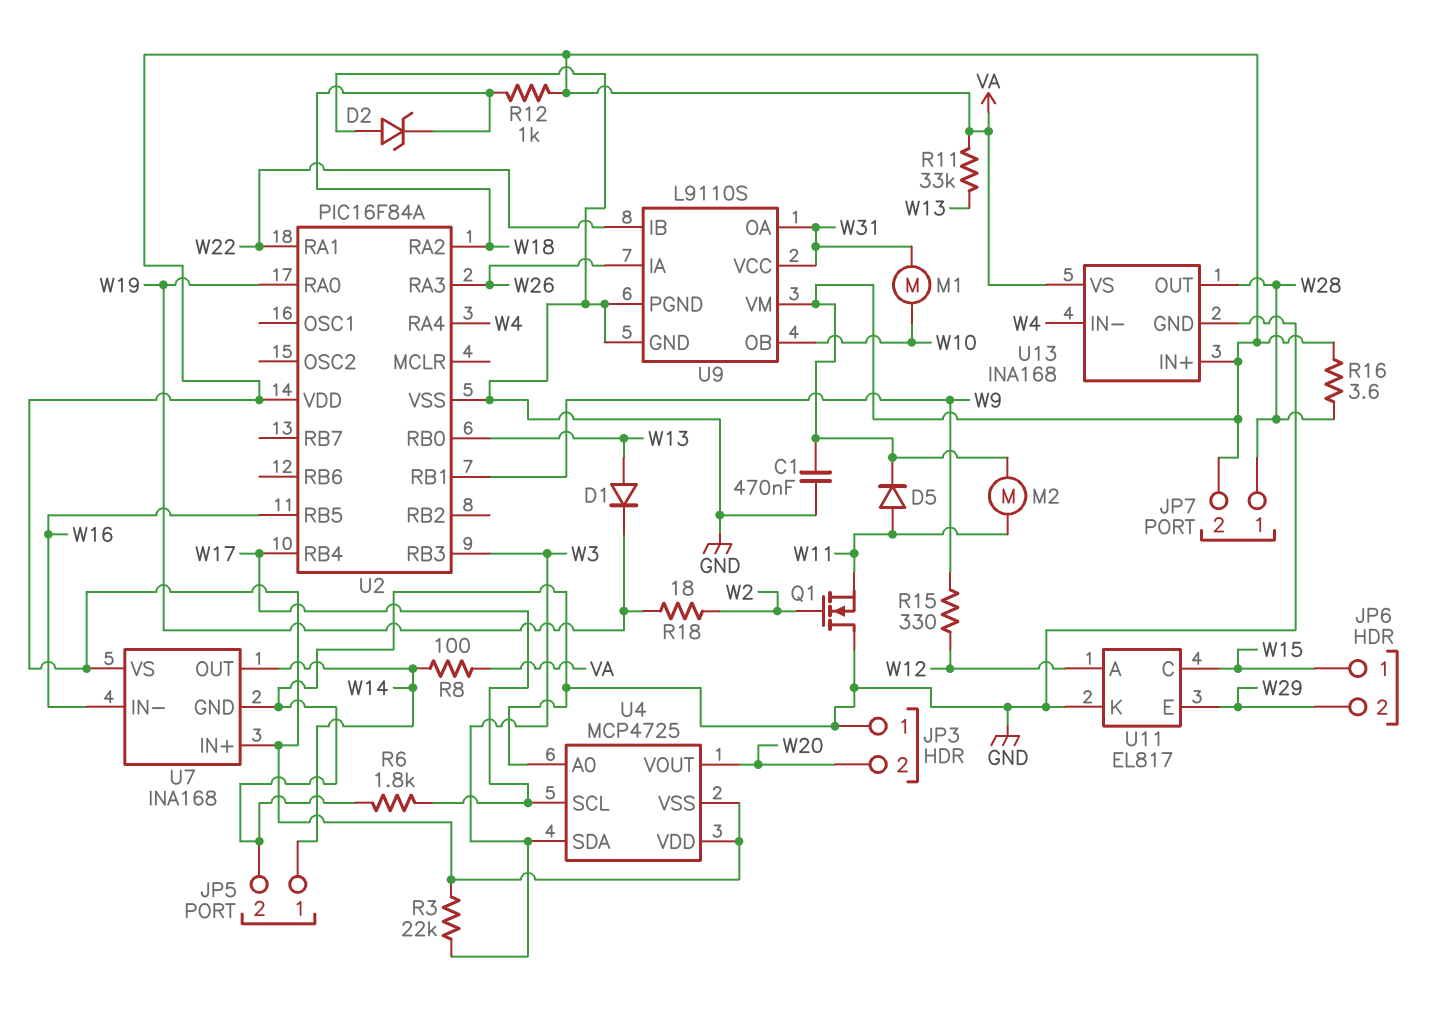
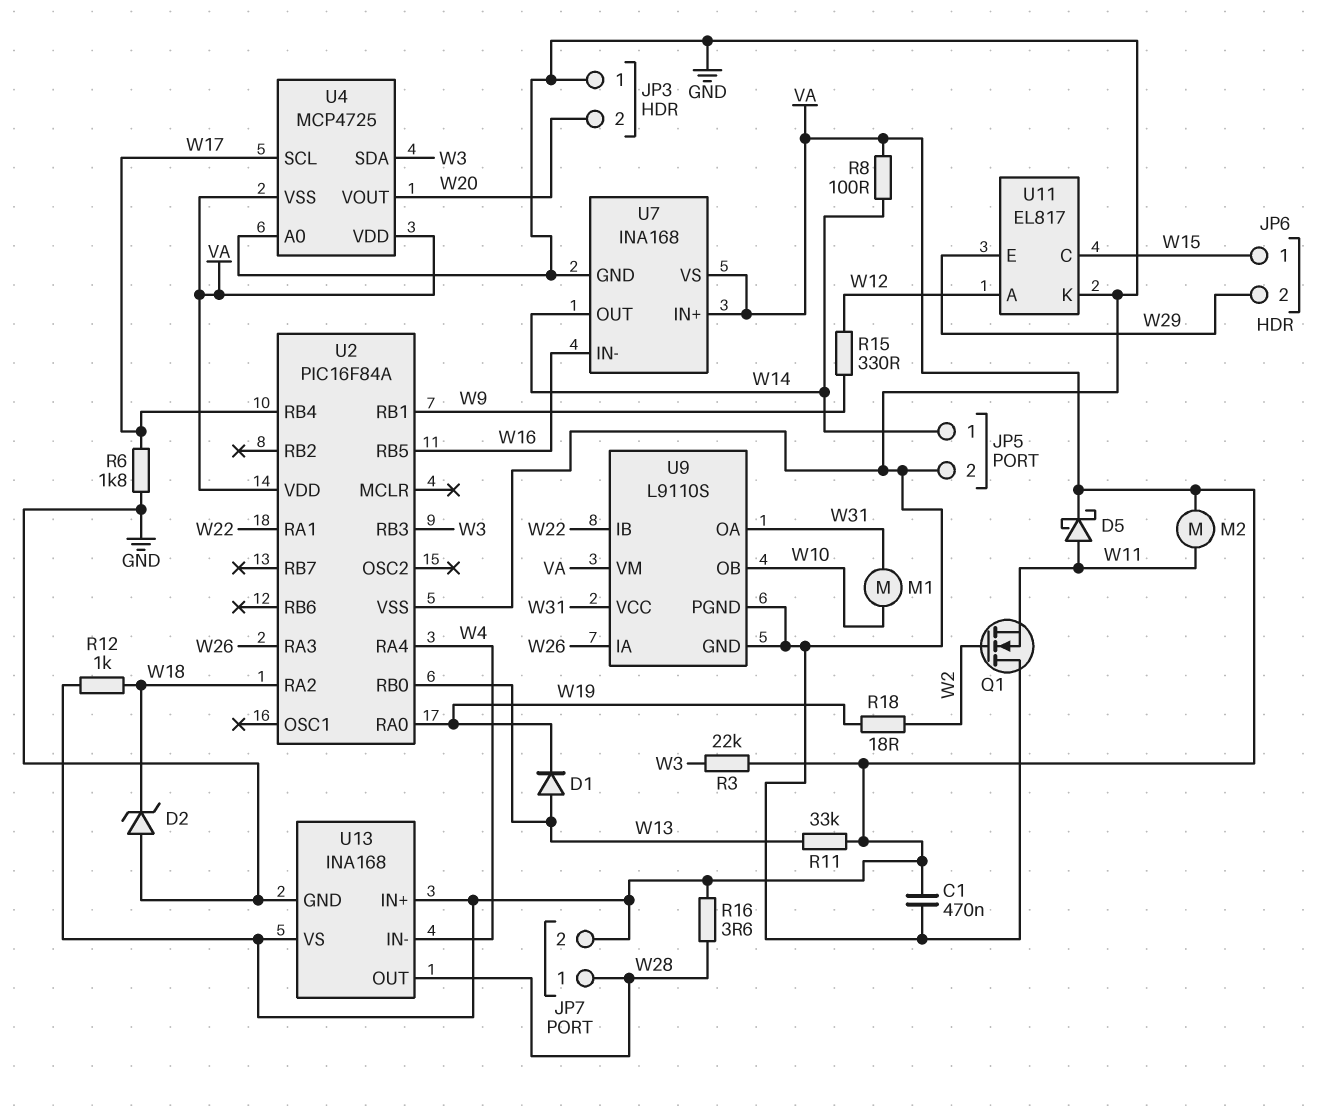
D5: diode (A W11, K VA) -> schottky (A W11, K VA)

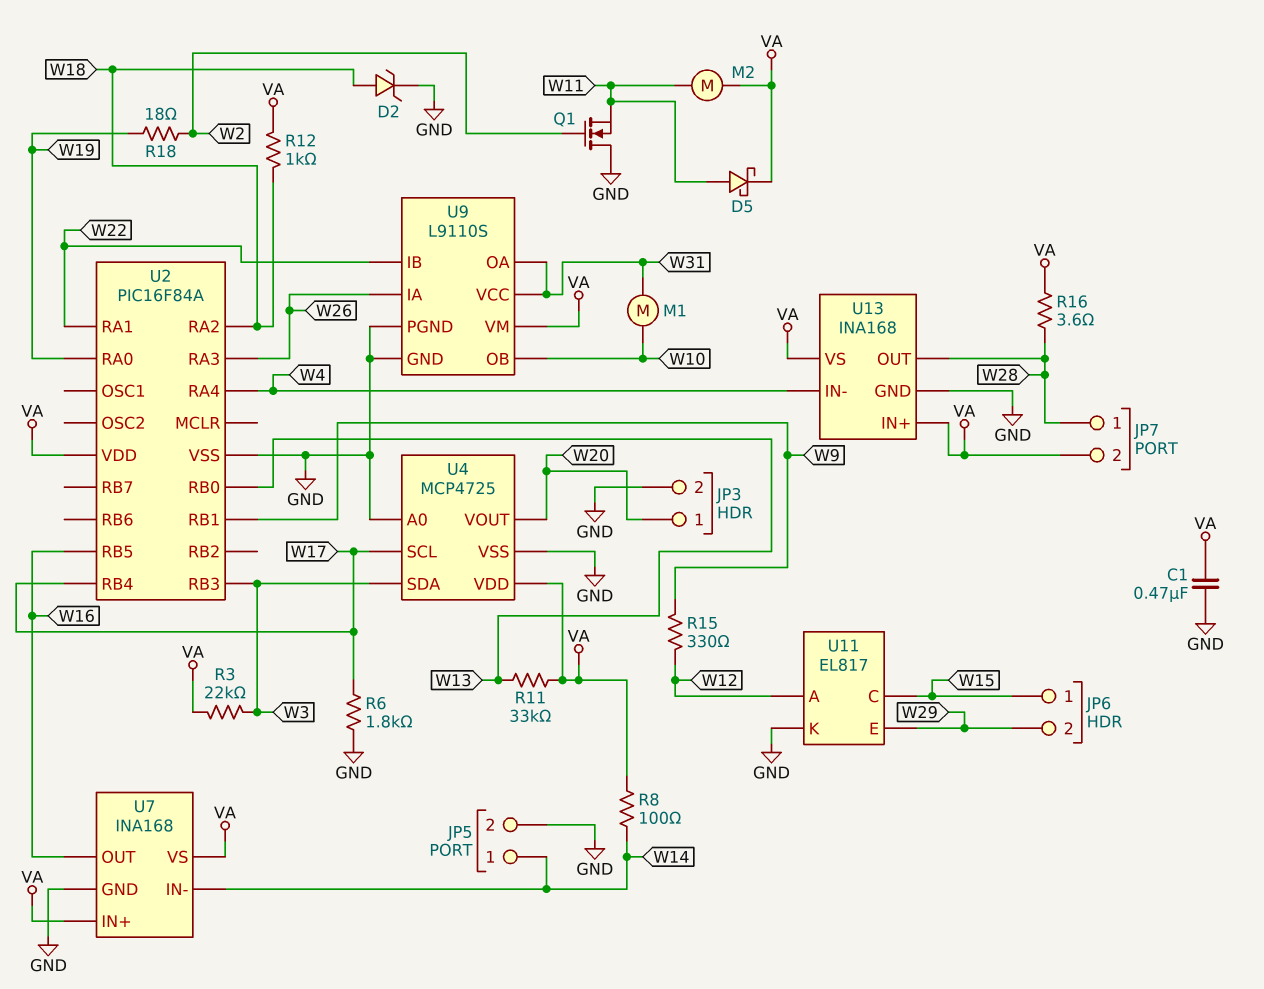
D1: diode (A W13, K W19) -> none
D2: zener (A GND, K W18) -> zener (A W18, K GND)
JP3 pin 1: GND -> W20
JP3 pin 2: W20 -> GND
U4 pin VSS: VA -> GND
U7 pin IN-: W16 -> W14
U7 pin OUT: W14 -> W16

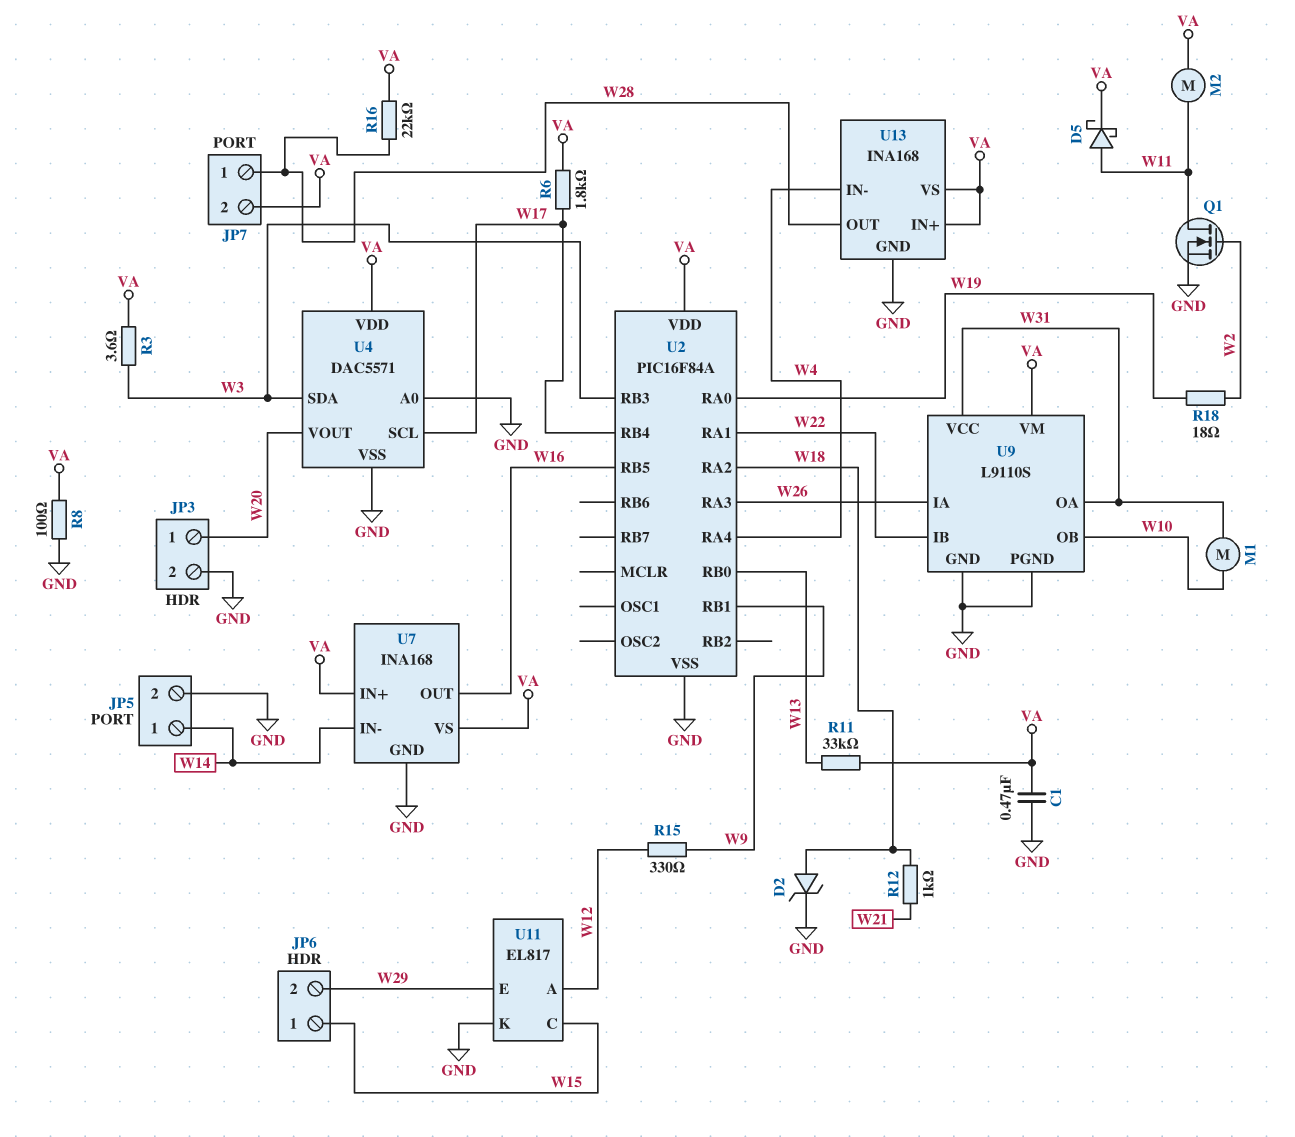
Q1: NMOS (G W2, D GND, S W11) -> NMOS (G W2, D W11, S GND)
R3: 22k (VA, W3) -> 3.6 (VA, W3)
R6: 1.8k (GND, W17) -> 1.8k (VA, W17)
R8: 100 (VA, W14) -> 100 (GND, VA)
R12: 1k (VA, W18) -> 1k (W18, W21)
R16: 3.6 (VA, W28) -> 22k (VA, W28)
U4: MCP4725 -> DAC5571

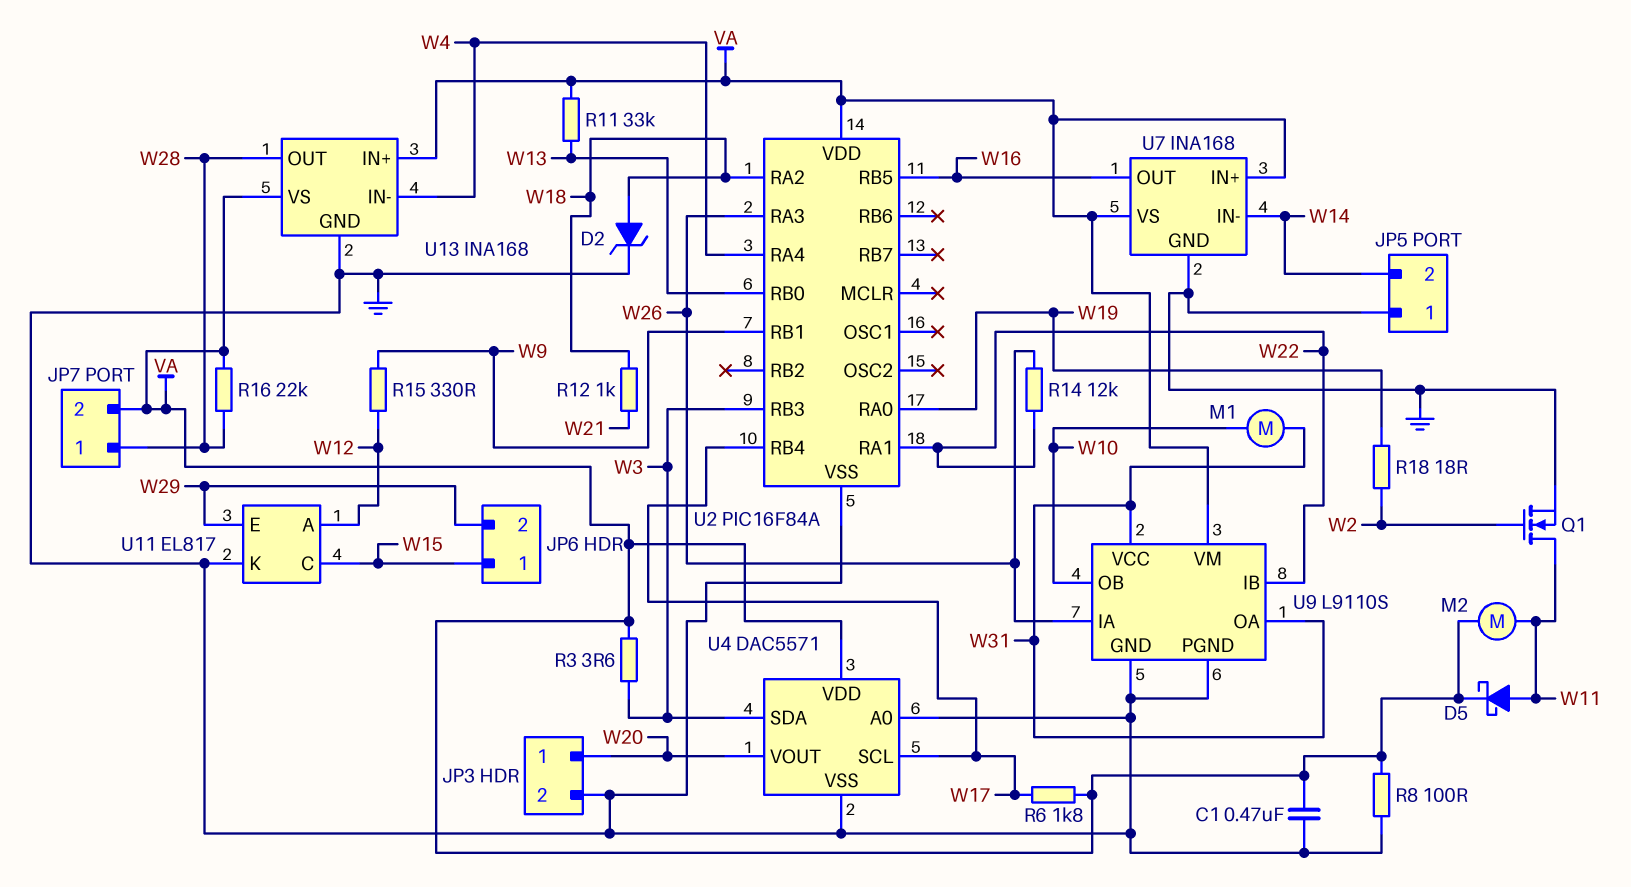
JP5 pin 1: W14 -> GND
JP5 pin 2: GND -> W14
R14: none -> 12k (W22, W26)

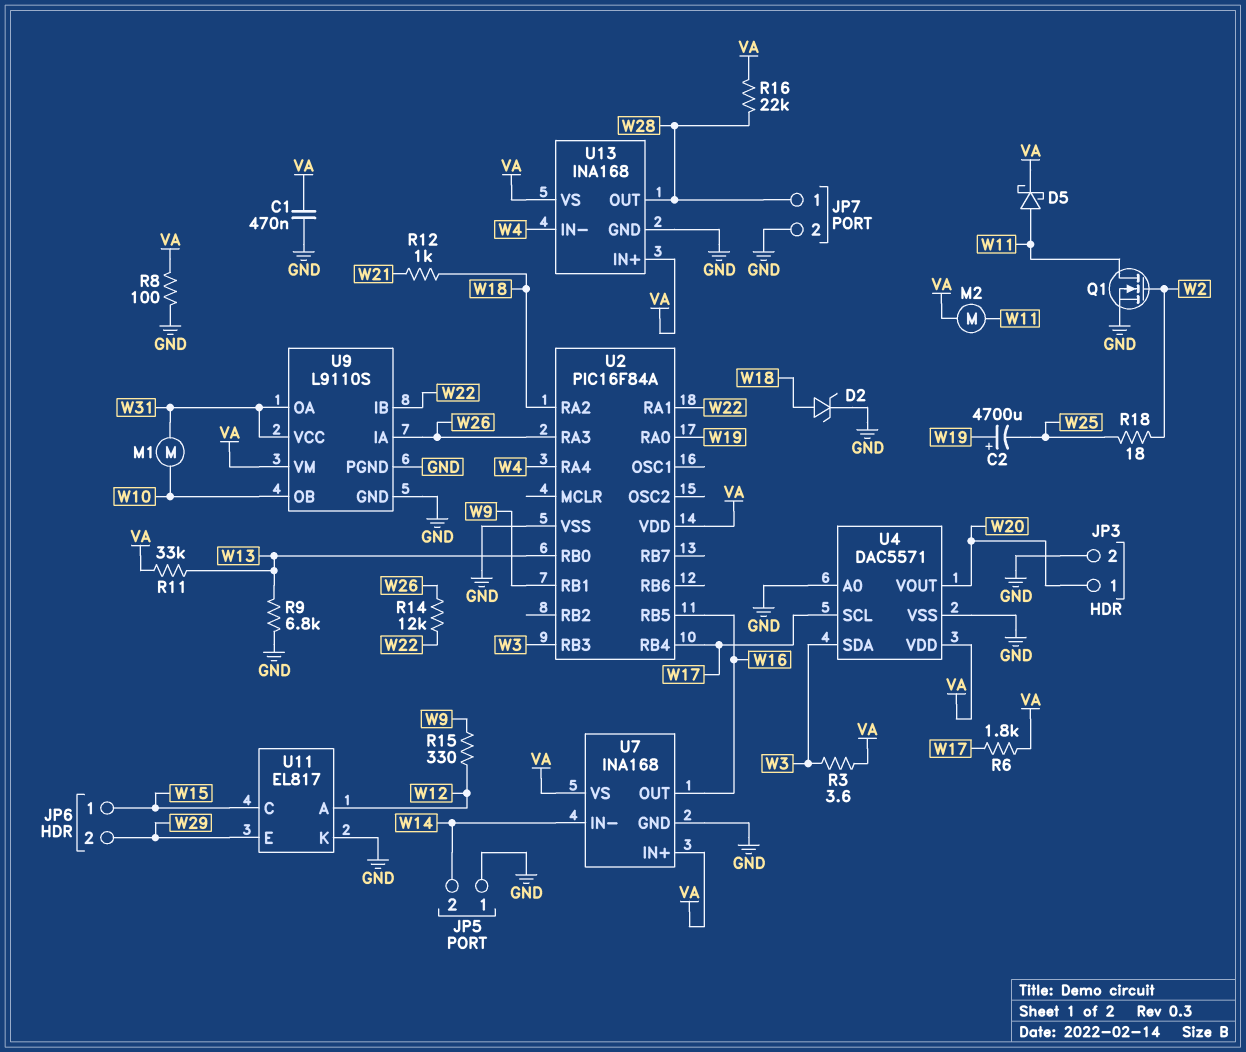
C2: none -> 4700uF (plus W19, minus W25)
JP7 pin 2: VA -> GND
R9: none -> 6.8k (GND, W13)
R18: 18 (W2, W19) -> 18 (W2, W25)

